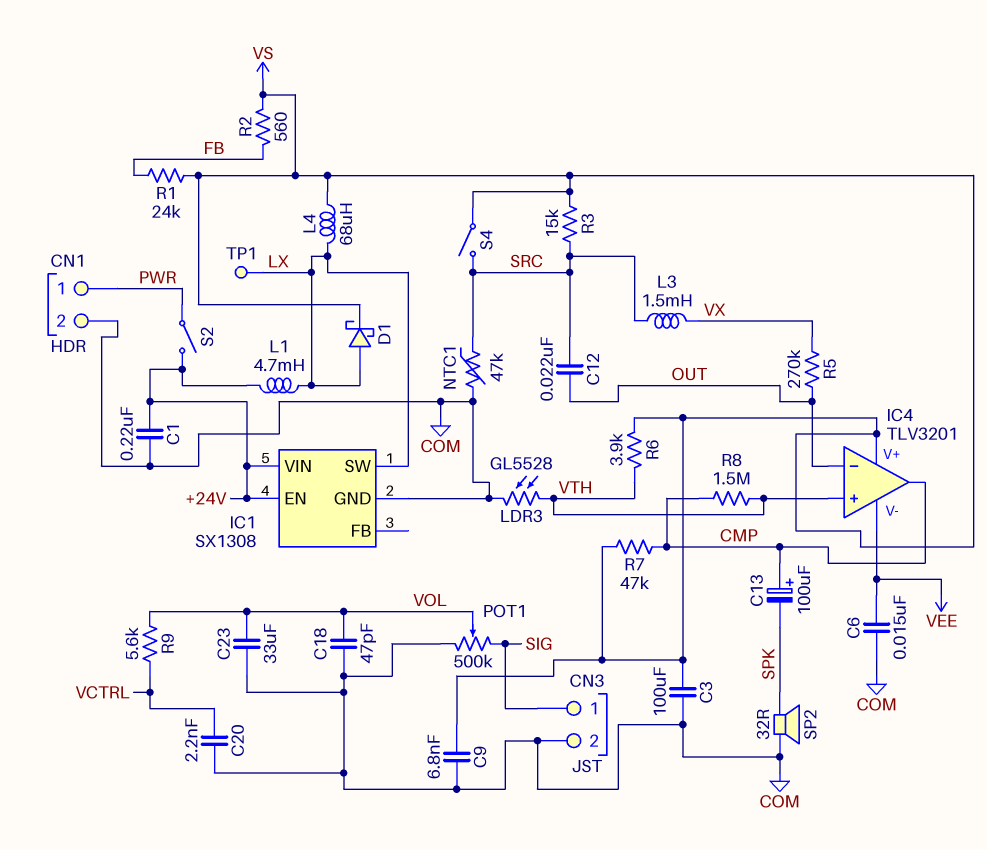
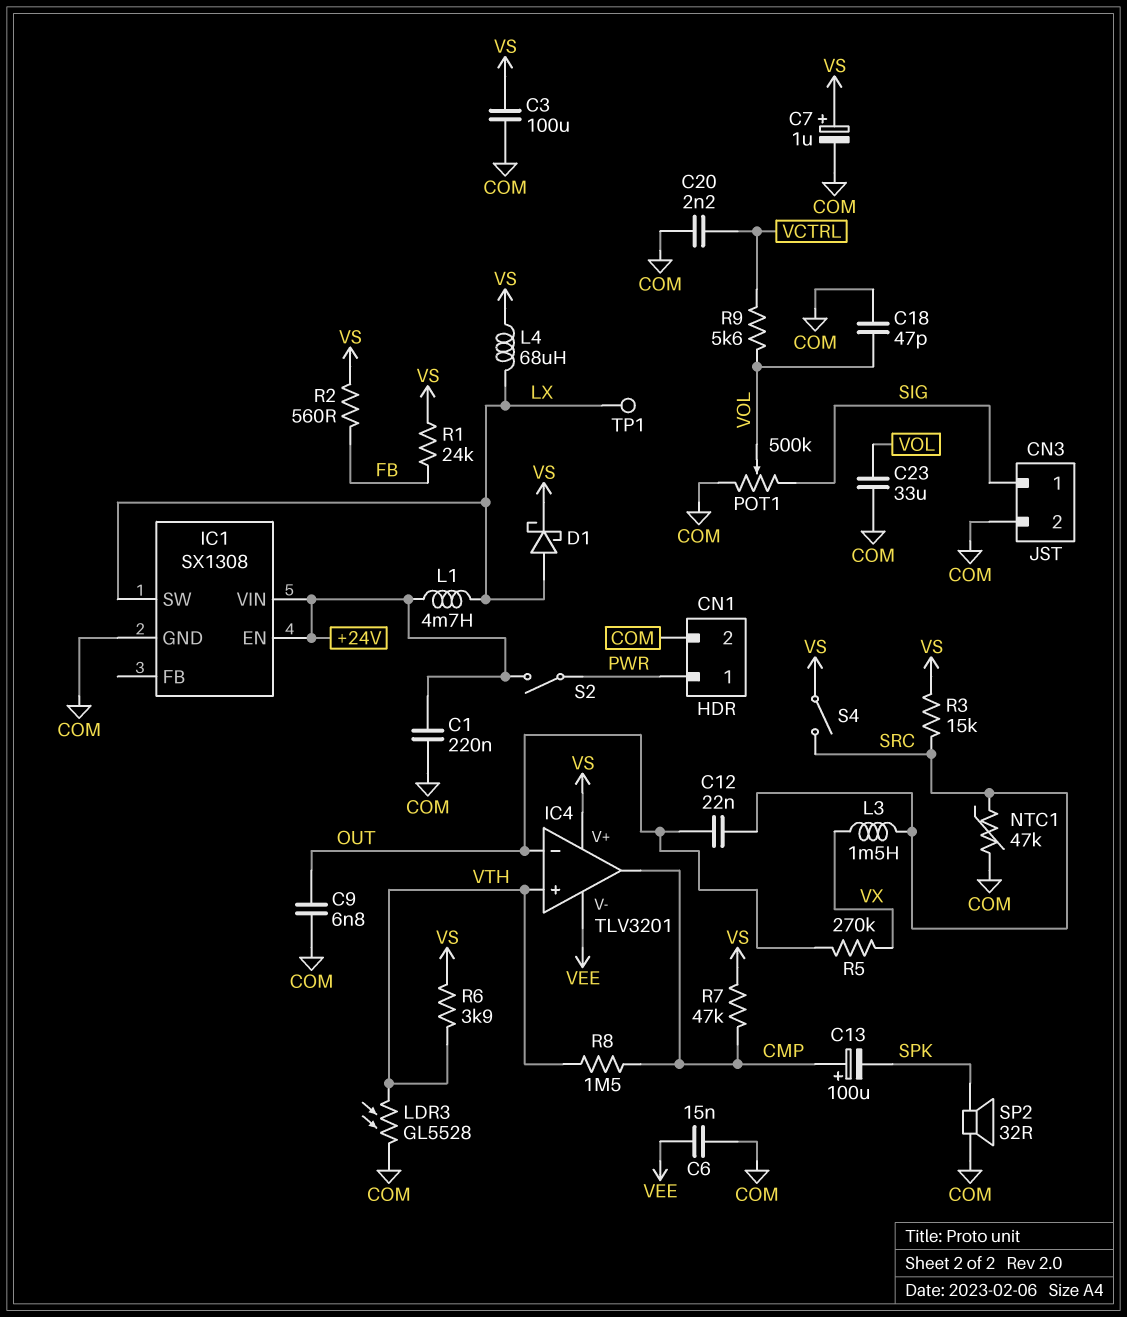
C7: none -> 1uF (plus VS, minus COM)
C9: 6.8nF (COM, VS) -> 6.8nF (COM, OUT)

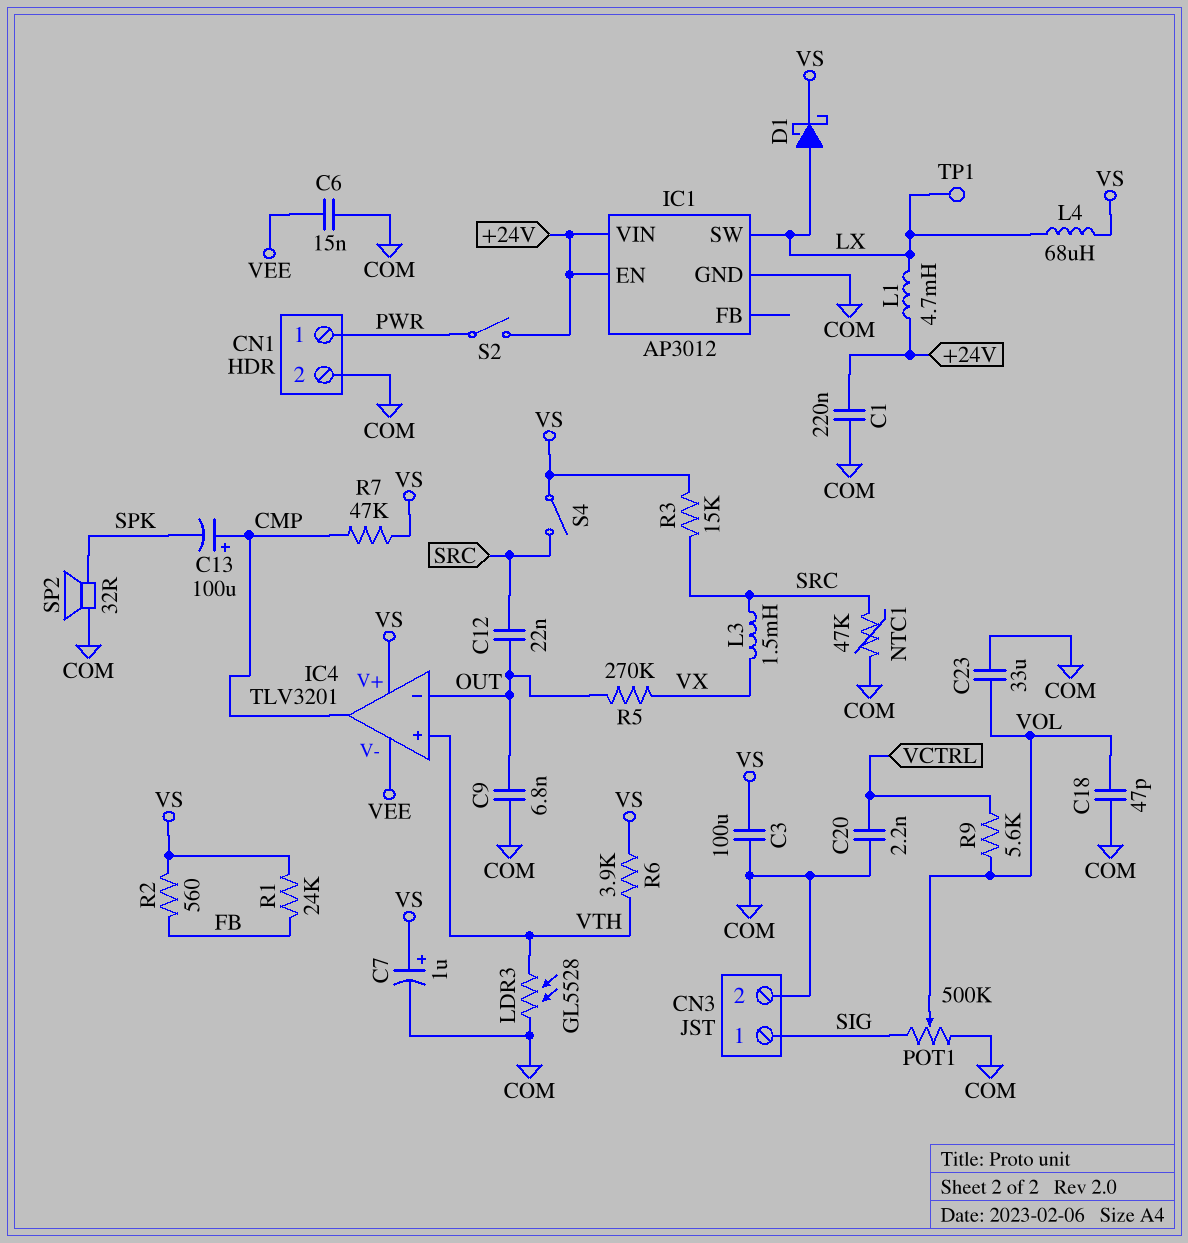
IC1: SX1308 -> AP3012
R8: 1.5M (CMP, VTH) -> none

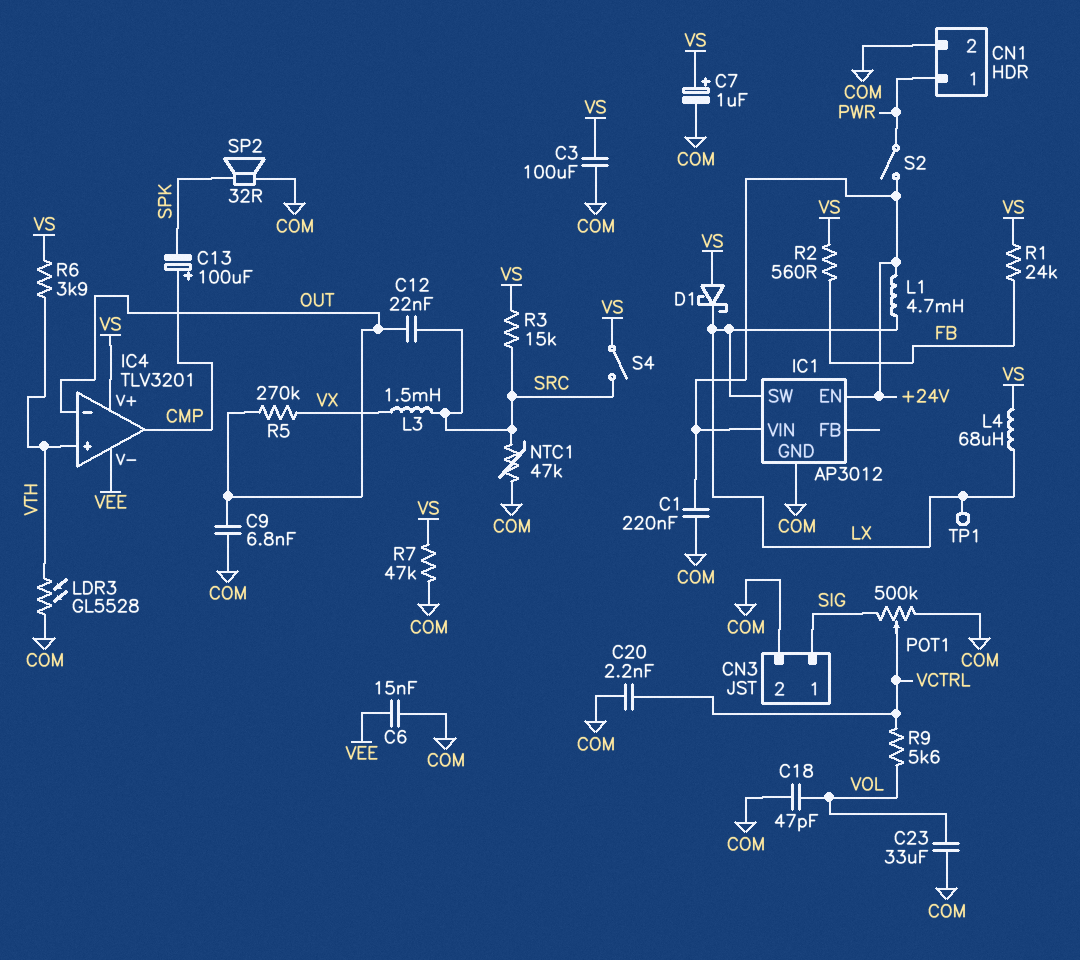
D1: schottky (A LX, K VS) -> schottky (A VS, K LX)
POT1: 500k (COM, SIG, wiper VOL) -> 500k (COM, SIG, wiper VCTRL)
R7: 47k (CMP, VS) -> 47k (COM, VS)

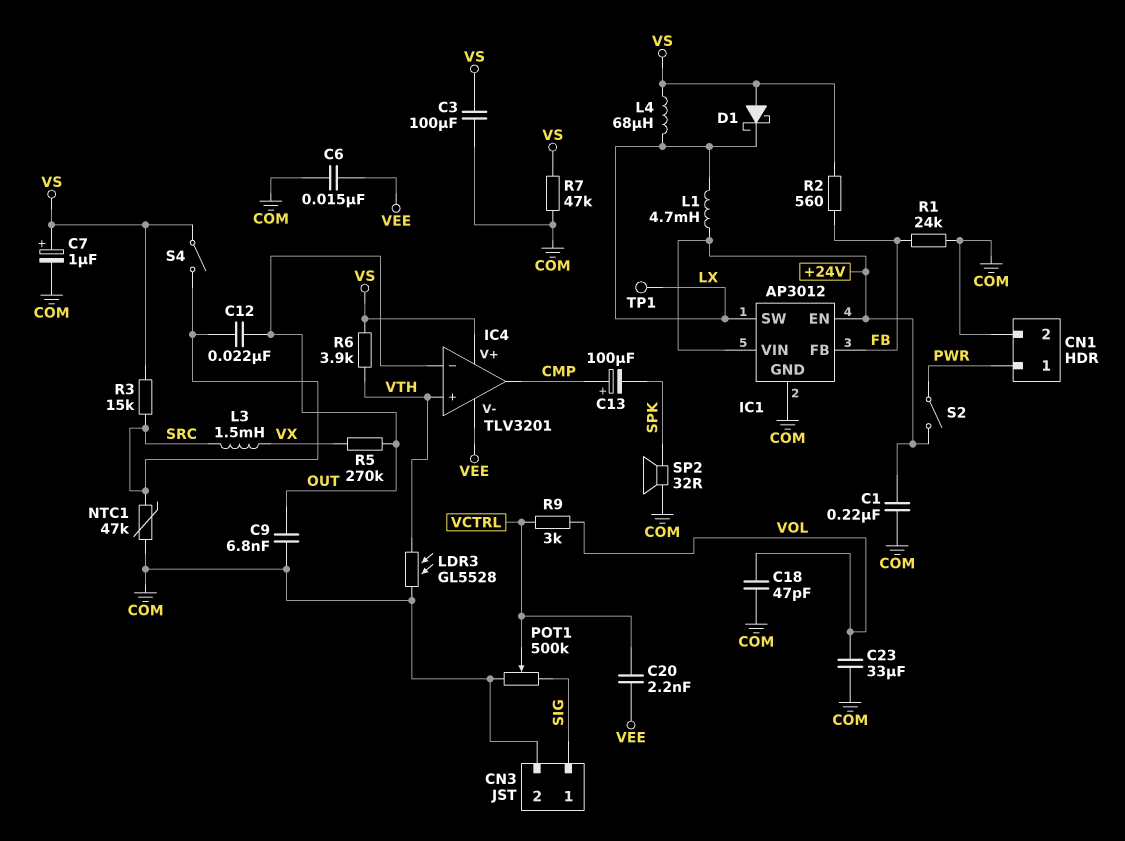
C20: 2.2nF (COM, VCTRL) -> 2.2nF (VCTRL, VEE)
IC1 pin FB: none -> FB
R1: 24k (FB, VS) -> 24k (COM, FB)
R9: 5.6k (VCTRL, VOL) -> 3k (VCTRL, VOL)

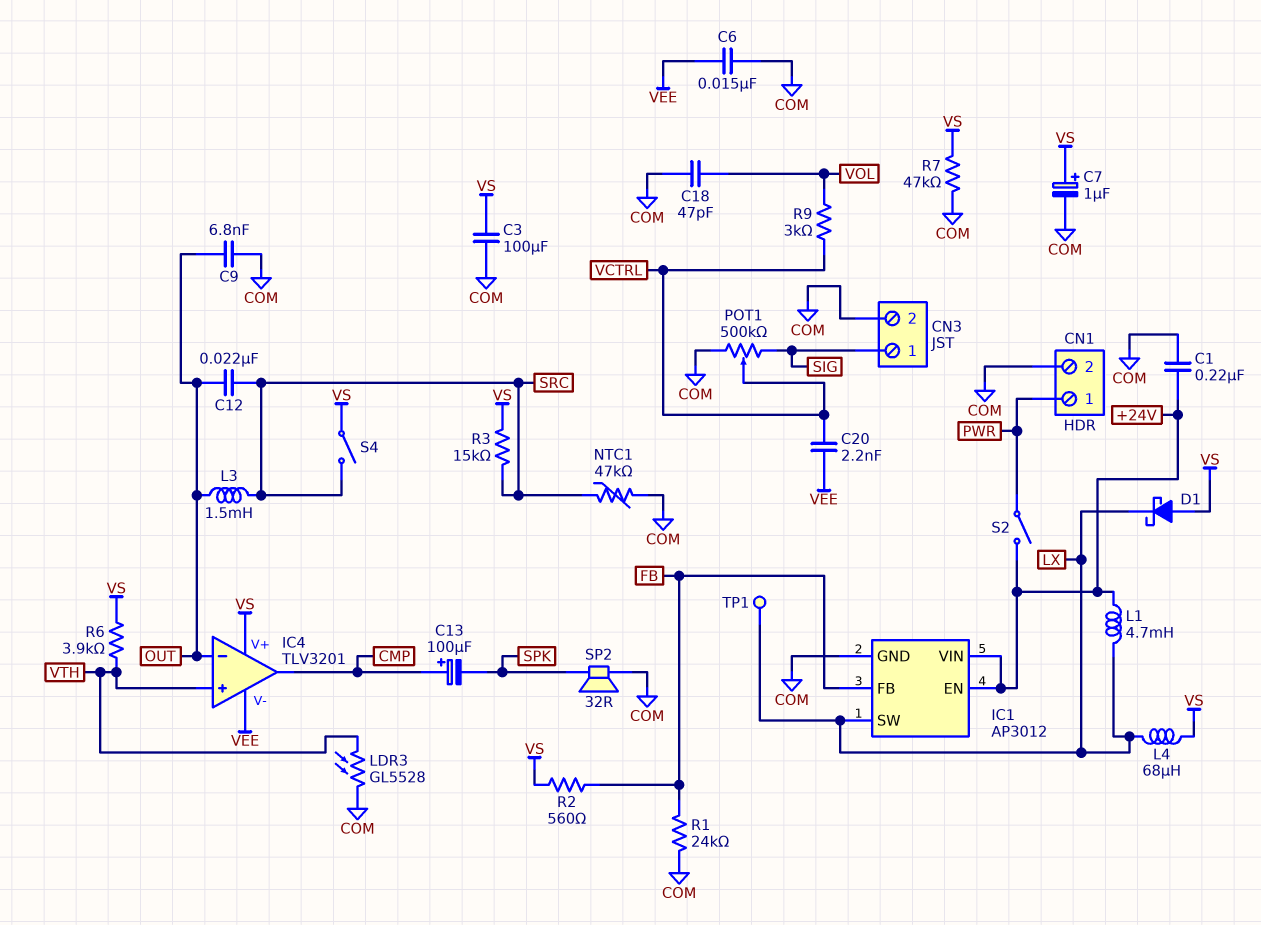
C23: 33uF (COM, VOL) -> none
L3: 1.5mH (SRC, VX) -> 1.5mH (OUT, SRC)
R5: 270k (OUT, VX) -> none

